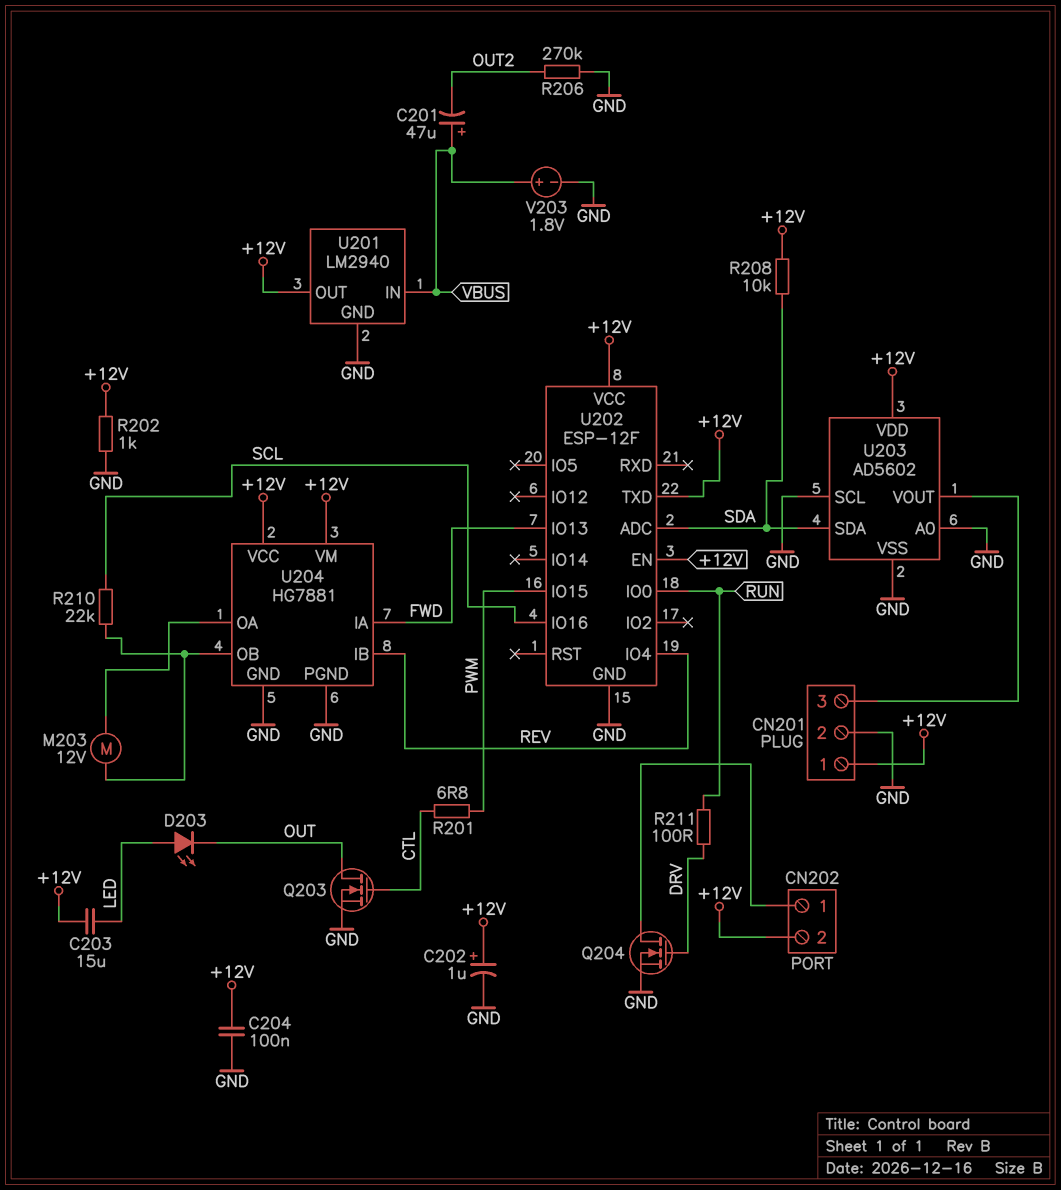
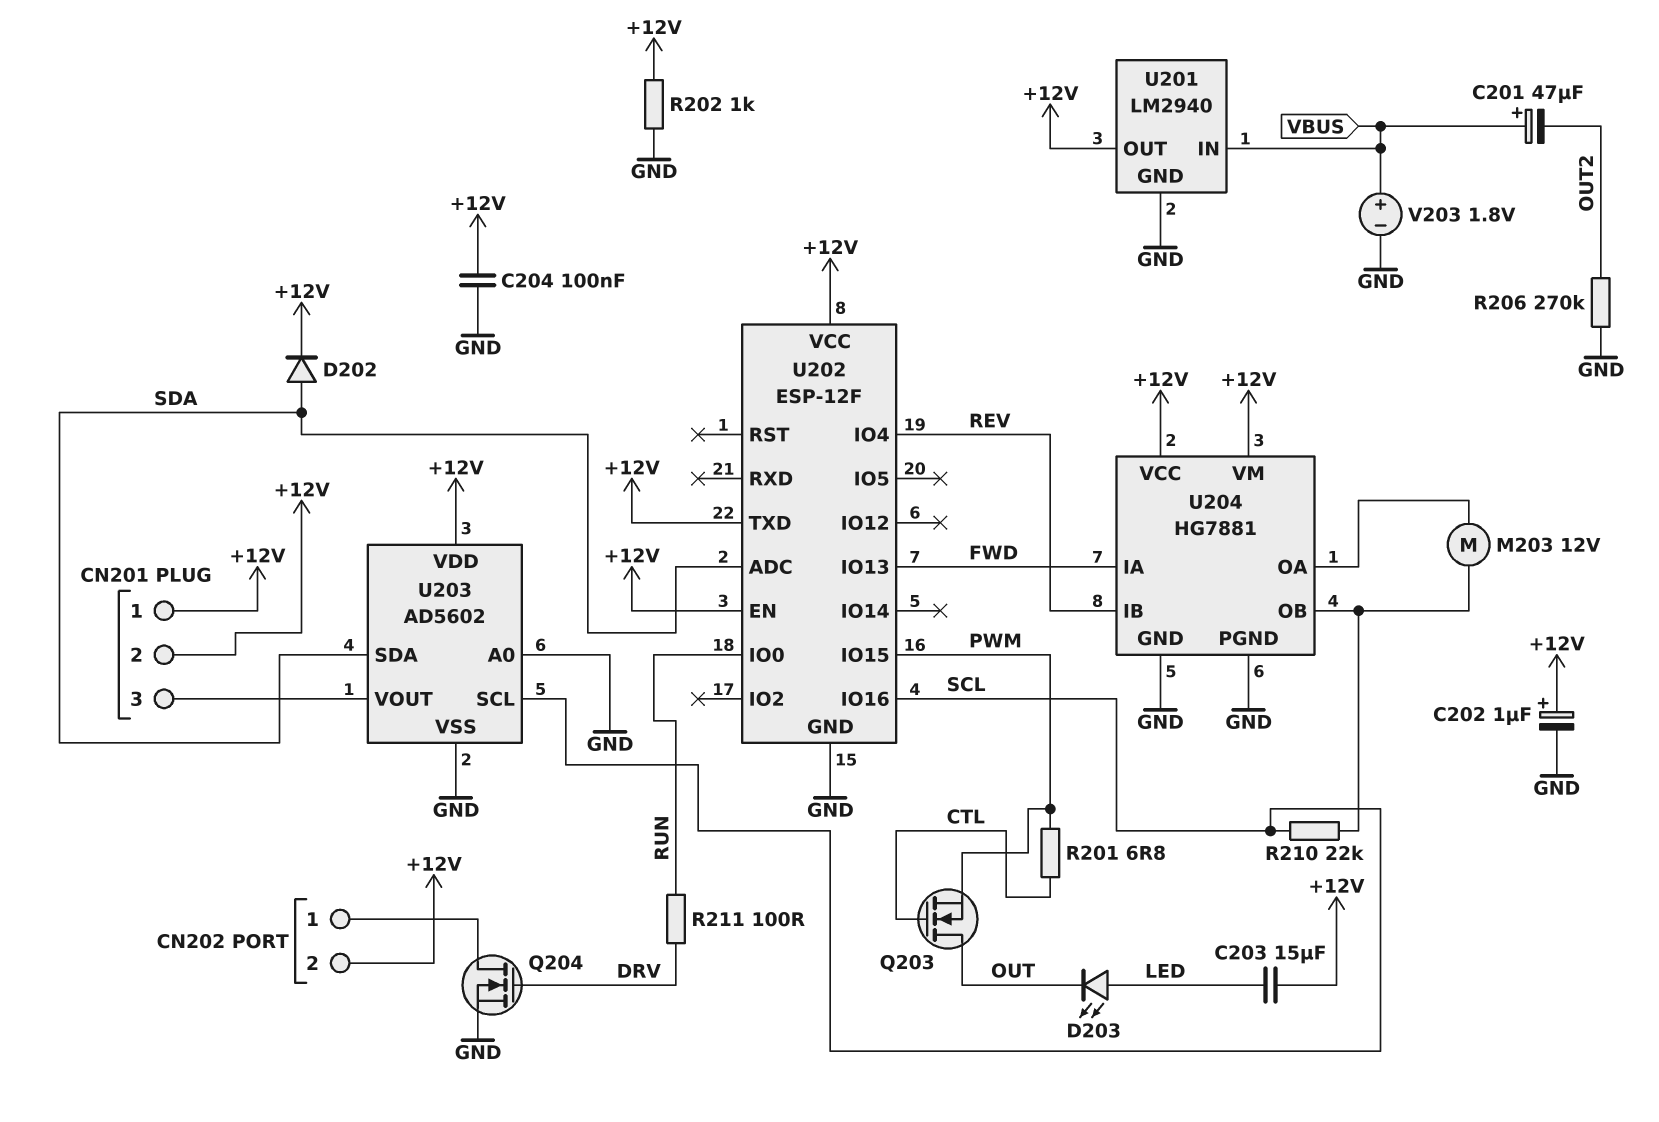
CN201 pin 2: GND -> +12V
D202: none -> diode (A SDA, K +12V)
Q203: NMOS (G CTL, D OUT, S GND) -> NMOS (G CTL, D OUT, S PWM)
R208: 10k (+12V, SDA) -> none
U203 pin SCL: GND -> SCL

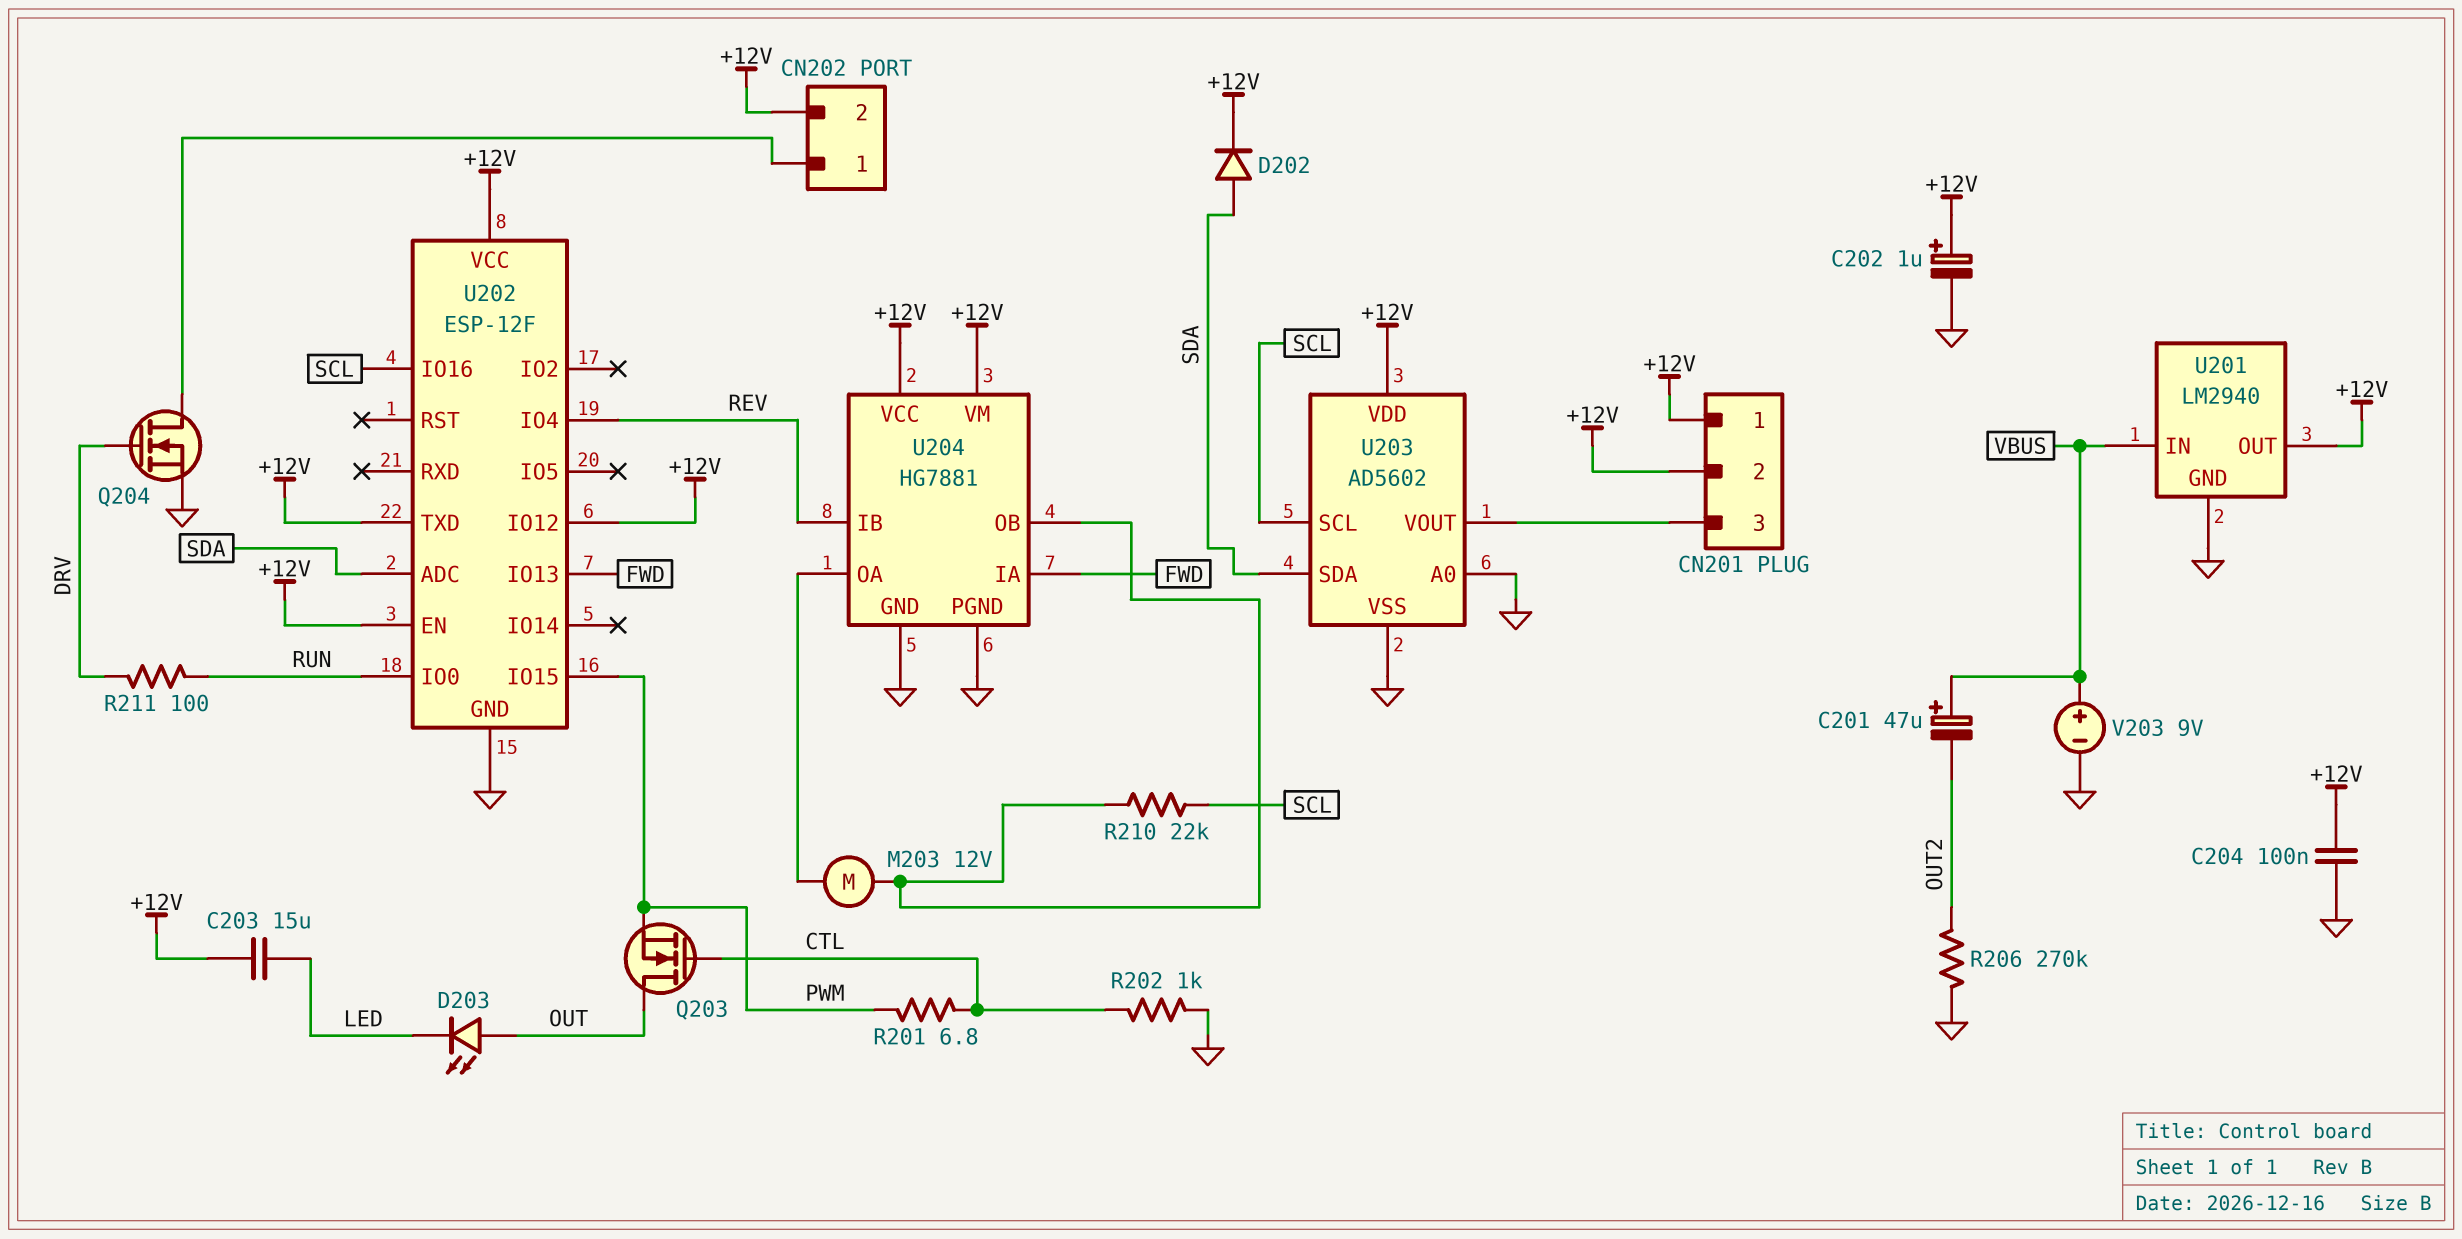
D203: LED (A LED, K OUT) -> LED (A OUT, K LED)
R202: 1k (+12V, GND) -> 1k (CTL, GND)
U202 pin IO12: none -> +12V
V203: 1.8V (plus VBUS, minus GND) -> 9V (plus VBUS, minus GND)

